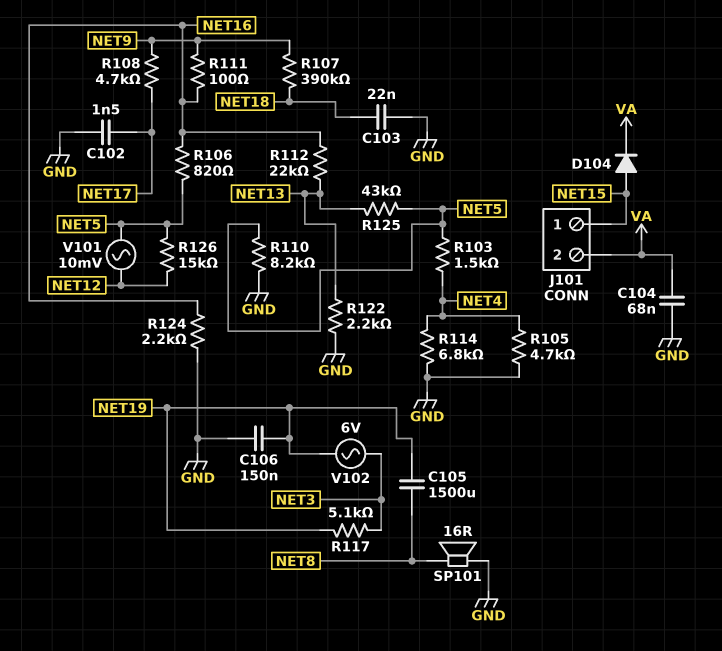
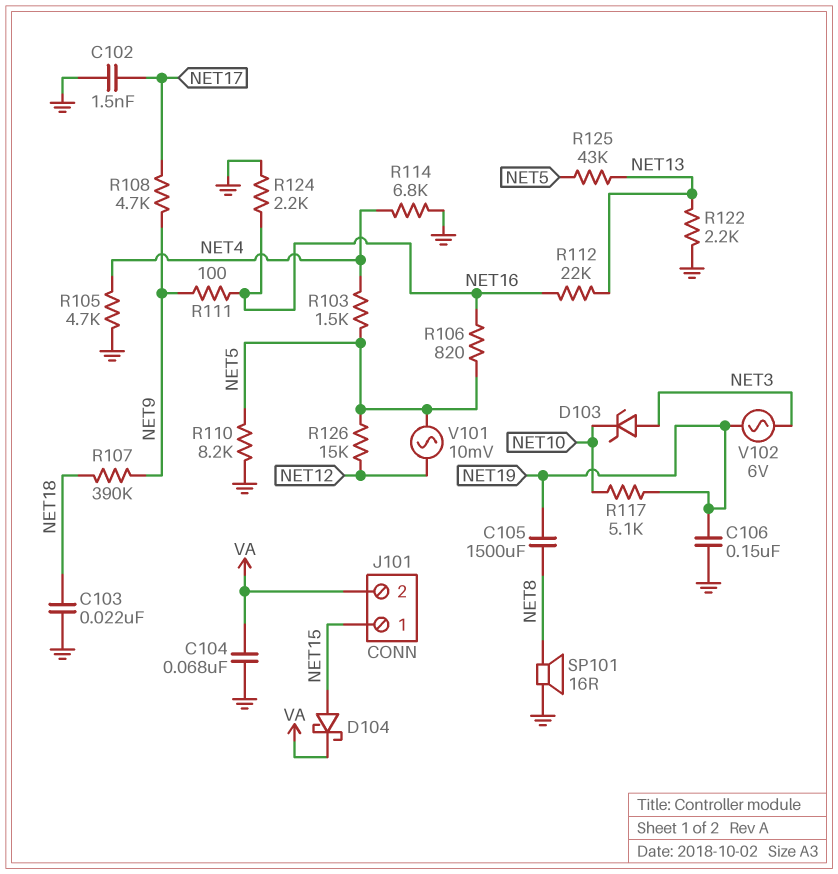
D103: none -> zener (A NET3, K NET10)
D104: diode (A NET15, K VA) -> schottky (A NET15, K VA)
R117: 5.1k (NET3, NET19) -> 5.1k (NET10, NET19)

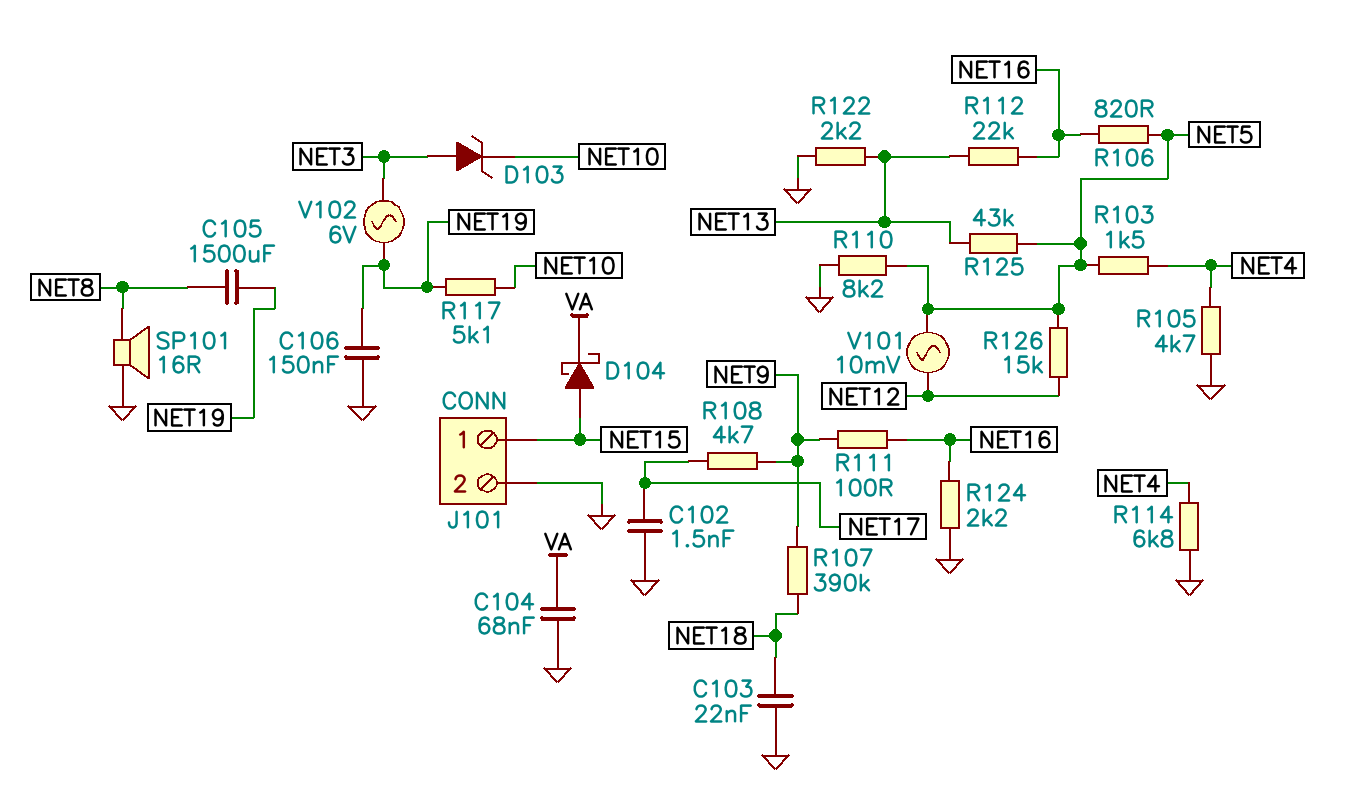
J101 pin 2: VA -> GND

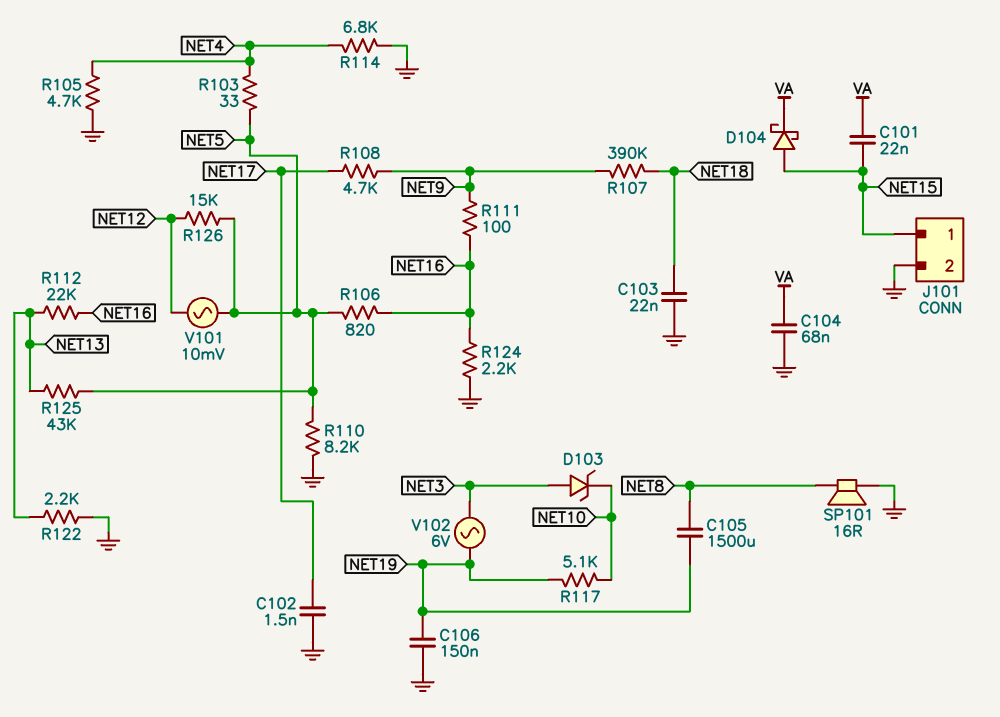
C101: none -> 22nF (NET15, VA)
R103: 1.5k (NET4, NET5) -> 33 (NET4, NET5)

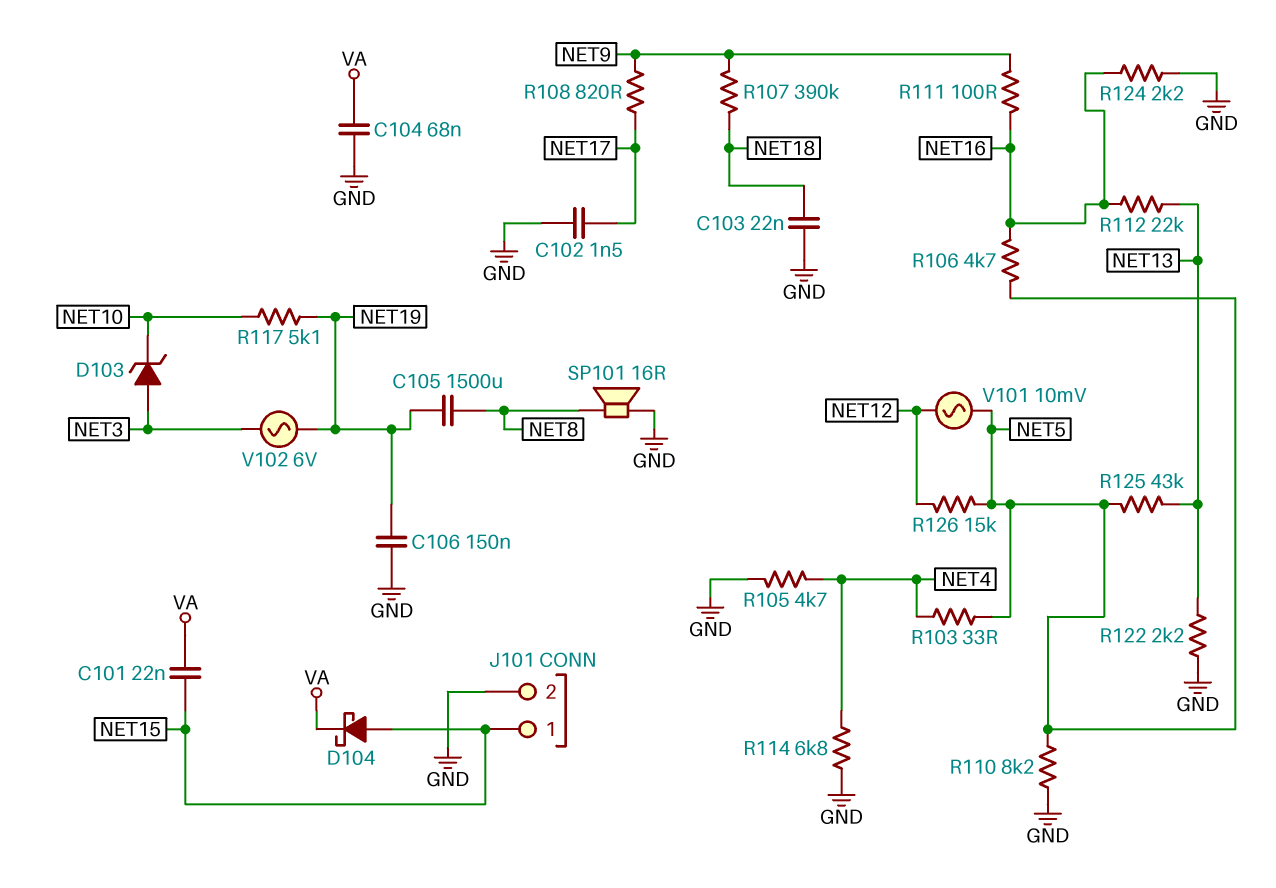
R106: 820 (NET5, NET16) -> 4.7k (NET5, NET16)
R108: 4.7k (NET9, NET17) -> 820 (NET9, NET17)

